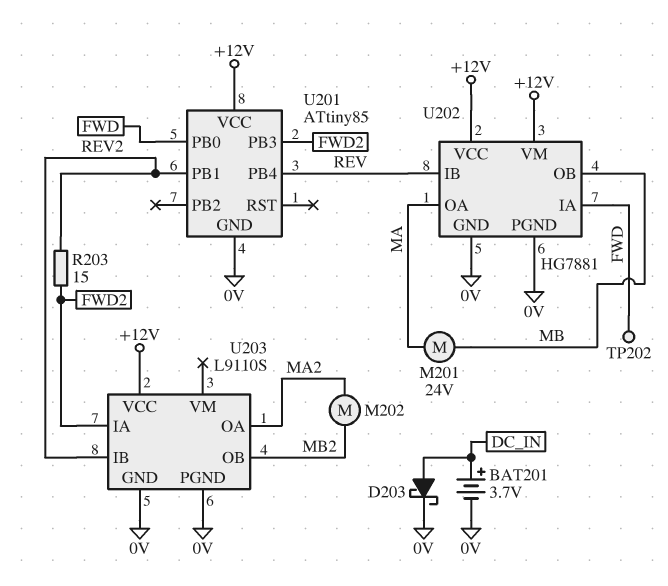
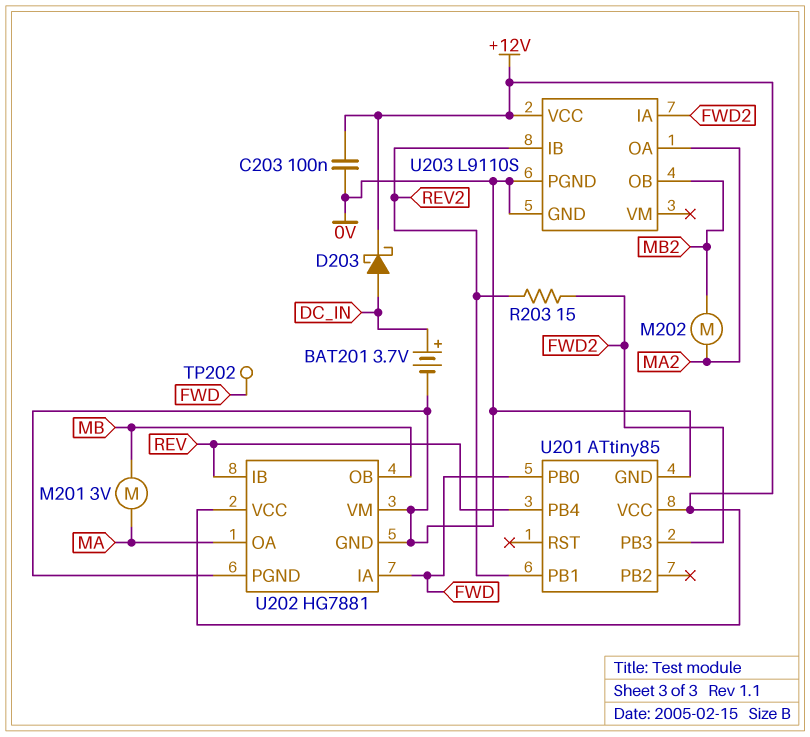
C203: none -> 100nF (+12V, 0V)
D203: schottky (A DC_IN, K 0V) -> schottky (A DC_IN, K +12V)
M201: motor 24V (MA, MB) -> motor 3V (MA, MB)
U202 pin VM: +12V -> 0V

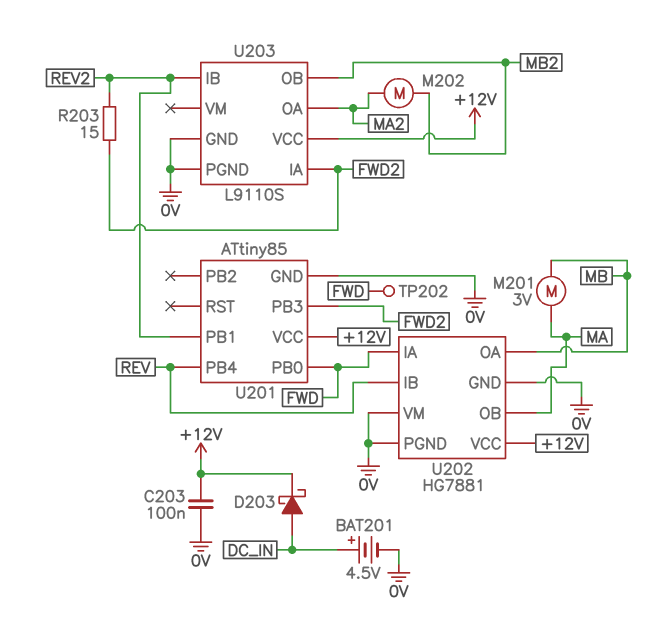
BAT201: 3.7V (plus DC_IN, minus 0V) -> 4.5V (plus DC_IN, minus 0V)
U202 pin OA: MA -> MB
U202 pin OB: MB -> MA

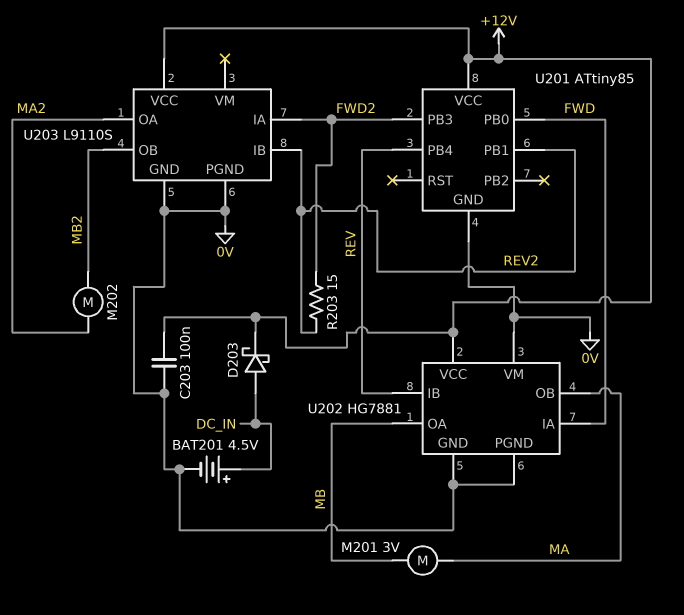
TP202: test point (FWD) -> none

